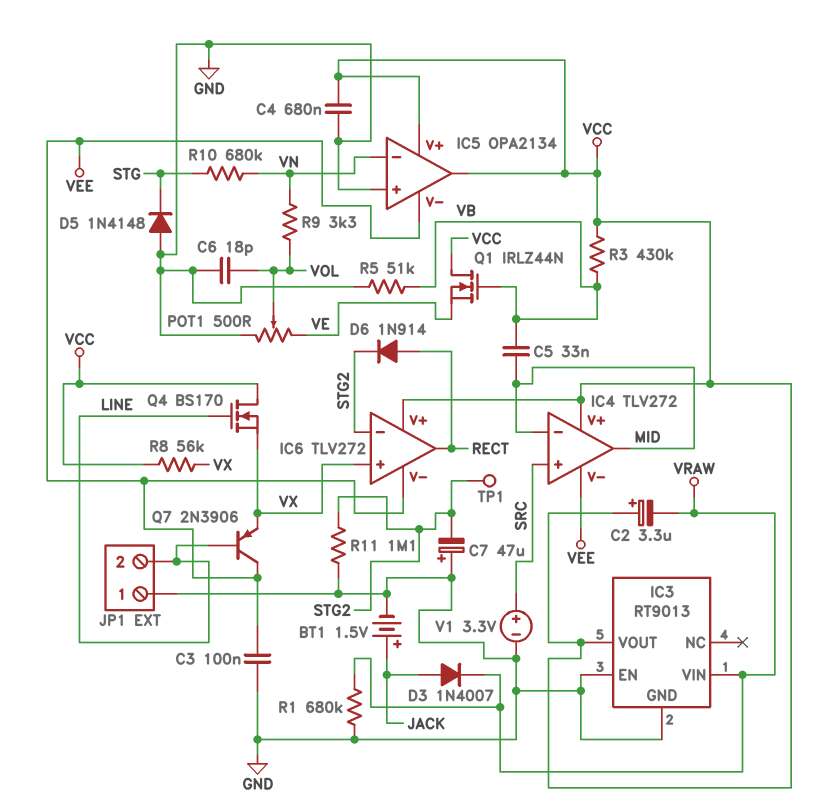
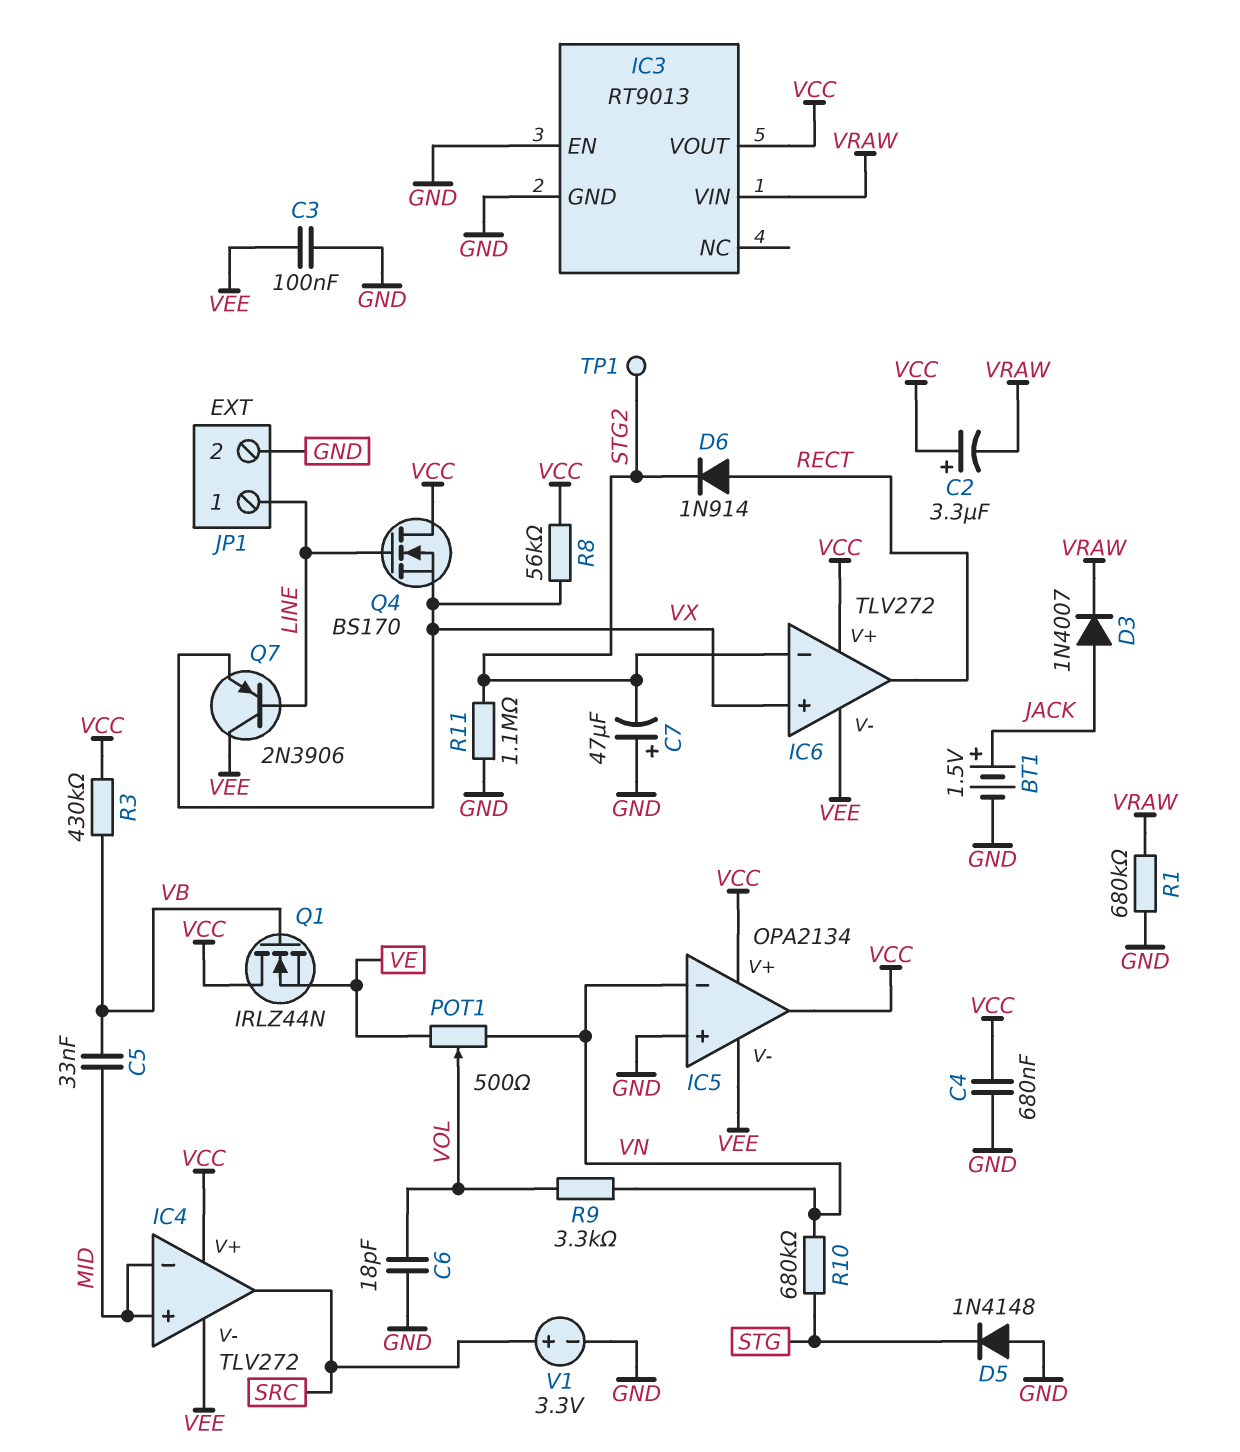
IC4 pin in+: SRC -> MID
IC4 pin out: MID -> SRC
JP1 pin 1: GND -> LINE
JP1 pin 2: LINE -> GND
POT1: 500 (GND, VE, wiper VOL) -> 500 (VE, VN, wiper VOL)
R5: 51k (GND, VB) -> none

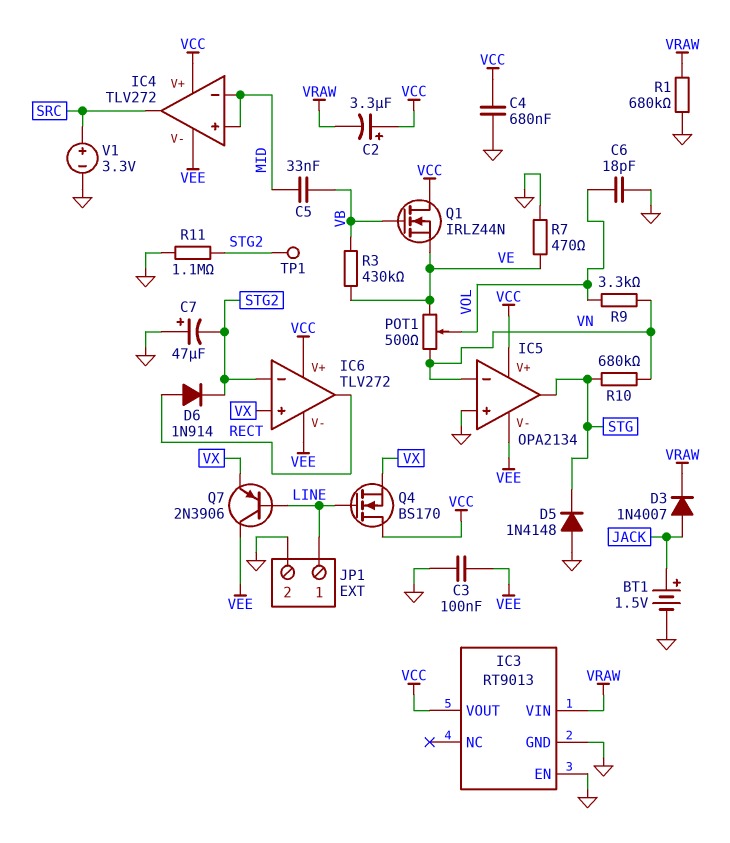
IC5 pin out: VCC -> STG
R3: 430k (VB, VCC) -> 430k (VB, VE)
R7: none -> 470 (GND, VE)
R8: 56k (VCC, VX) -> none

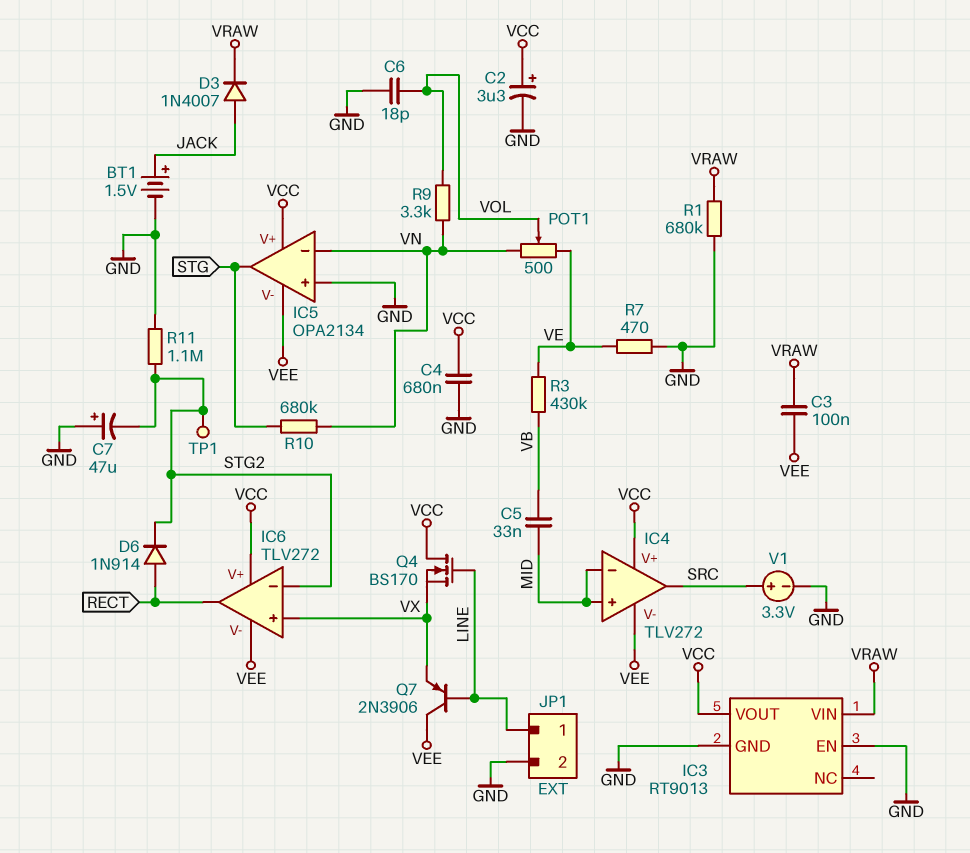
C2: 3.3uF (plus VCC, minus VRAW) -> 3.3uF (plus VCC, minus GND)
C3: 100nF (GND, VEE) -> 100nF (VEE, VRAW)
D5: diode 1N4148 (A GND, K STG) -> none
Q1: NMOS IRLZ44N (G VB, D VCC, S VE) -> none

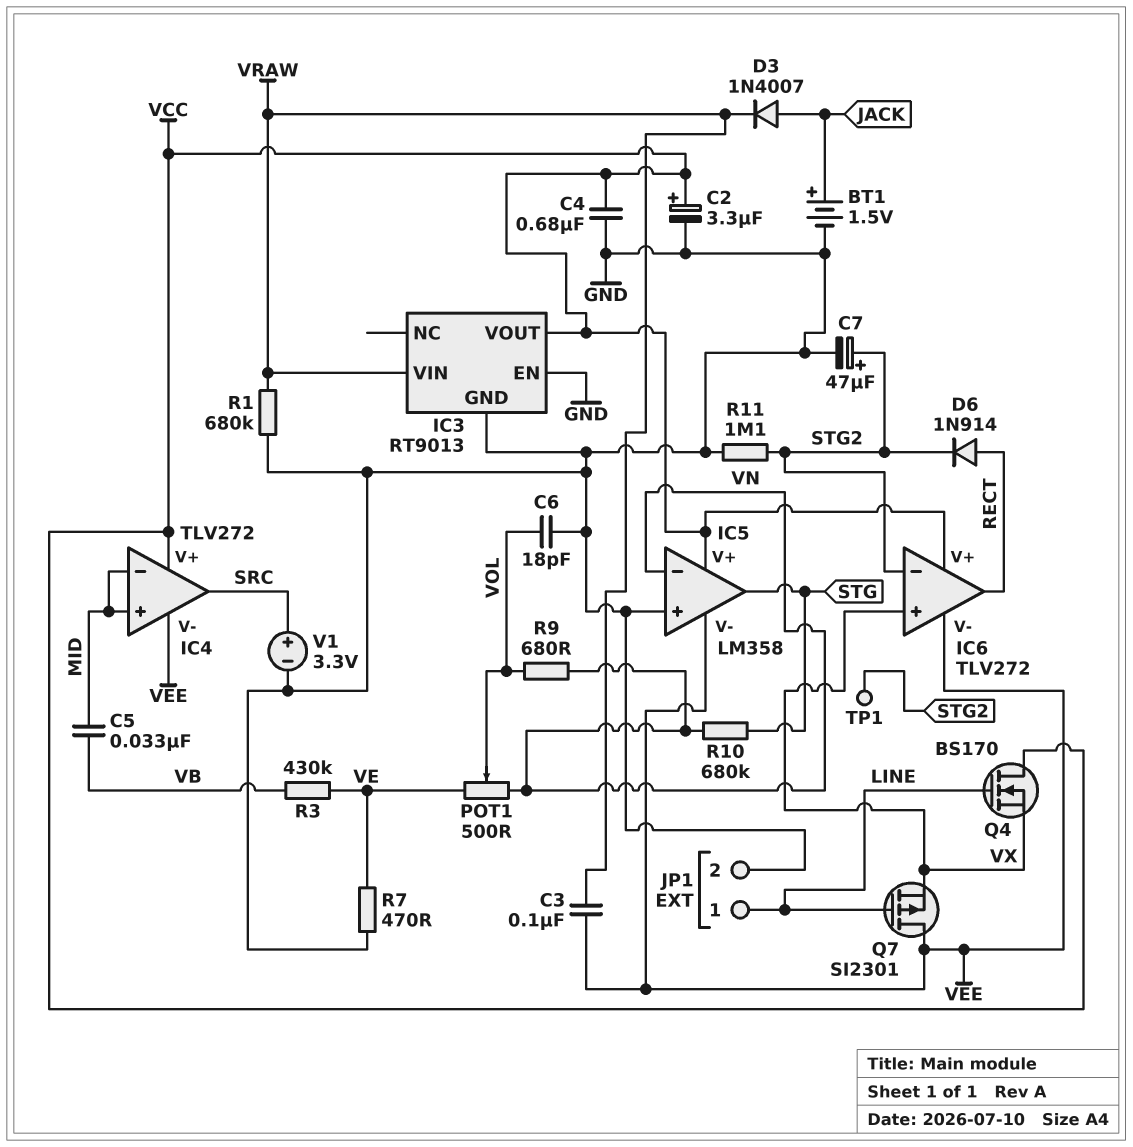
C7: 47uF (plus GND, minus STG2) -> 47uF (plus STG2, minus GND)
IC5: OPA2134 -> LM358
Q7: PNP 2N3906 (B LINE, C VEE, E VX) -> PMOS SI2301 (G LINE, D VEE, S VX)
R9: 3.3k (VN, VOL) -> 680 (VN, VOL)

